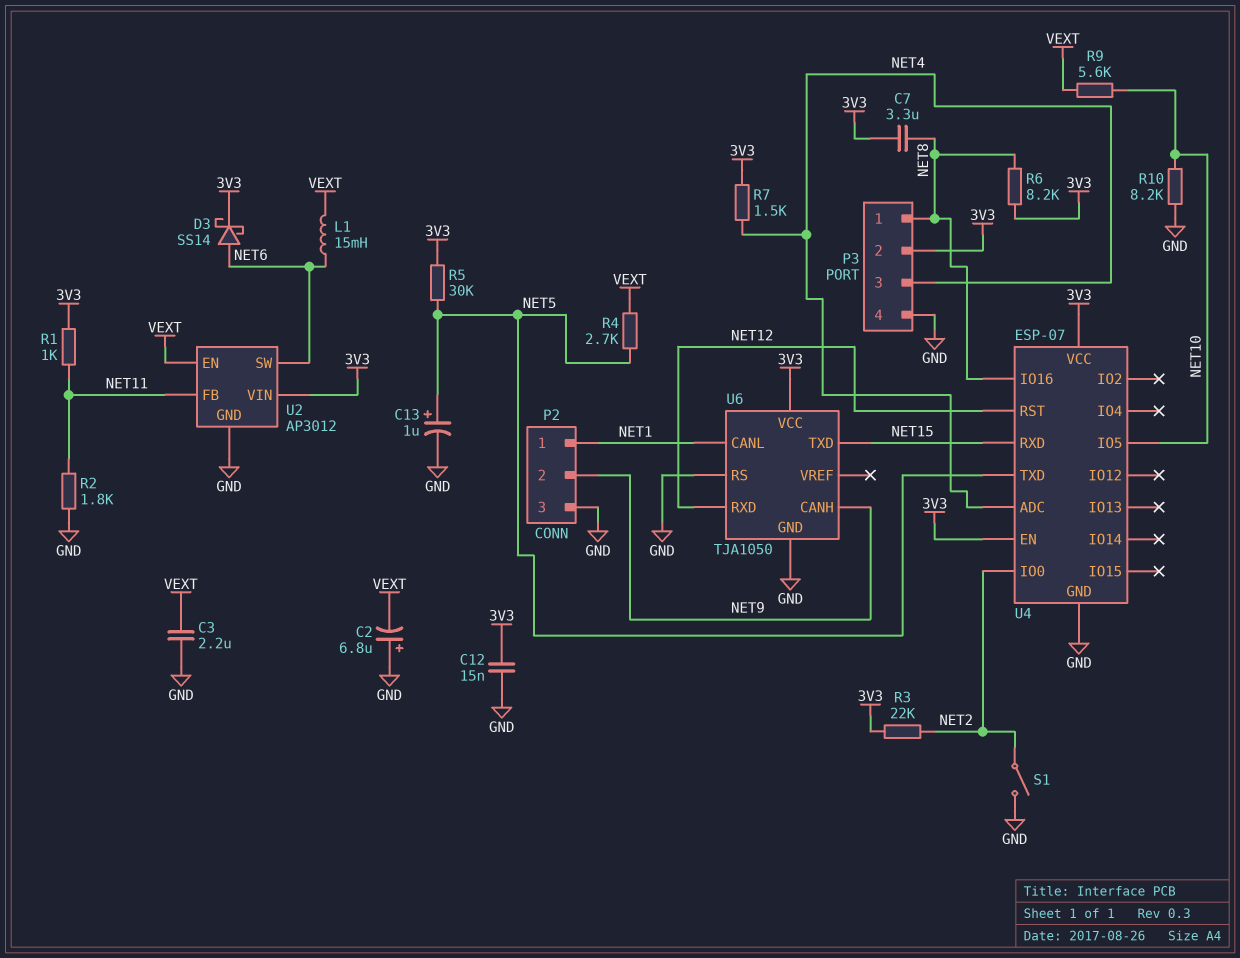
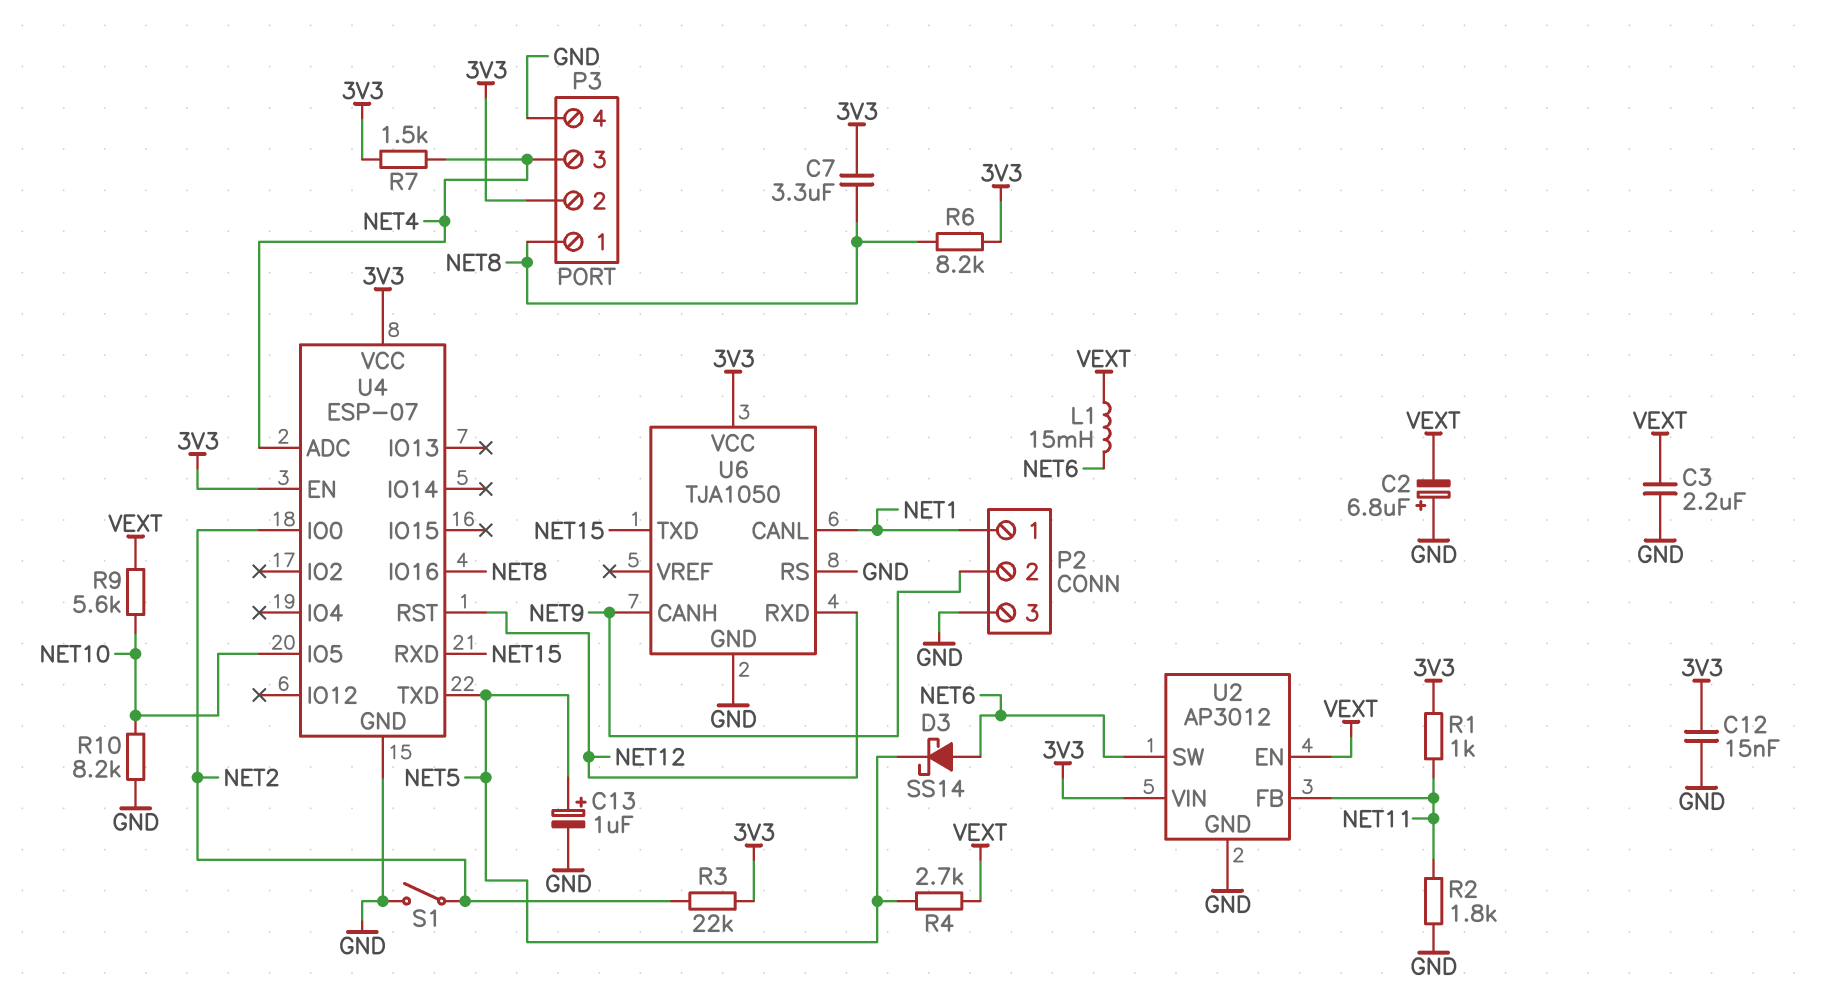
D3: schottky SS14 (A NET6, K 3V3) -> schottky SS14 (A NET6, K NET5)
R5: 30k (3V3, NET5) -> none

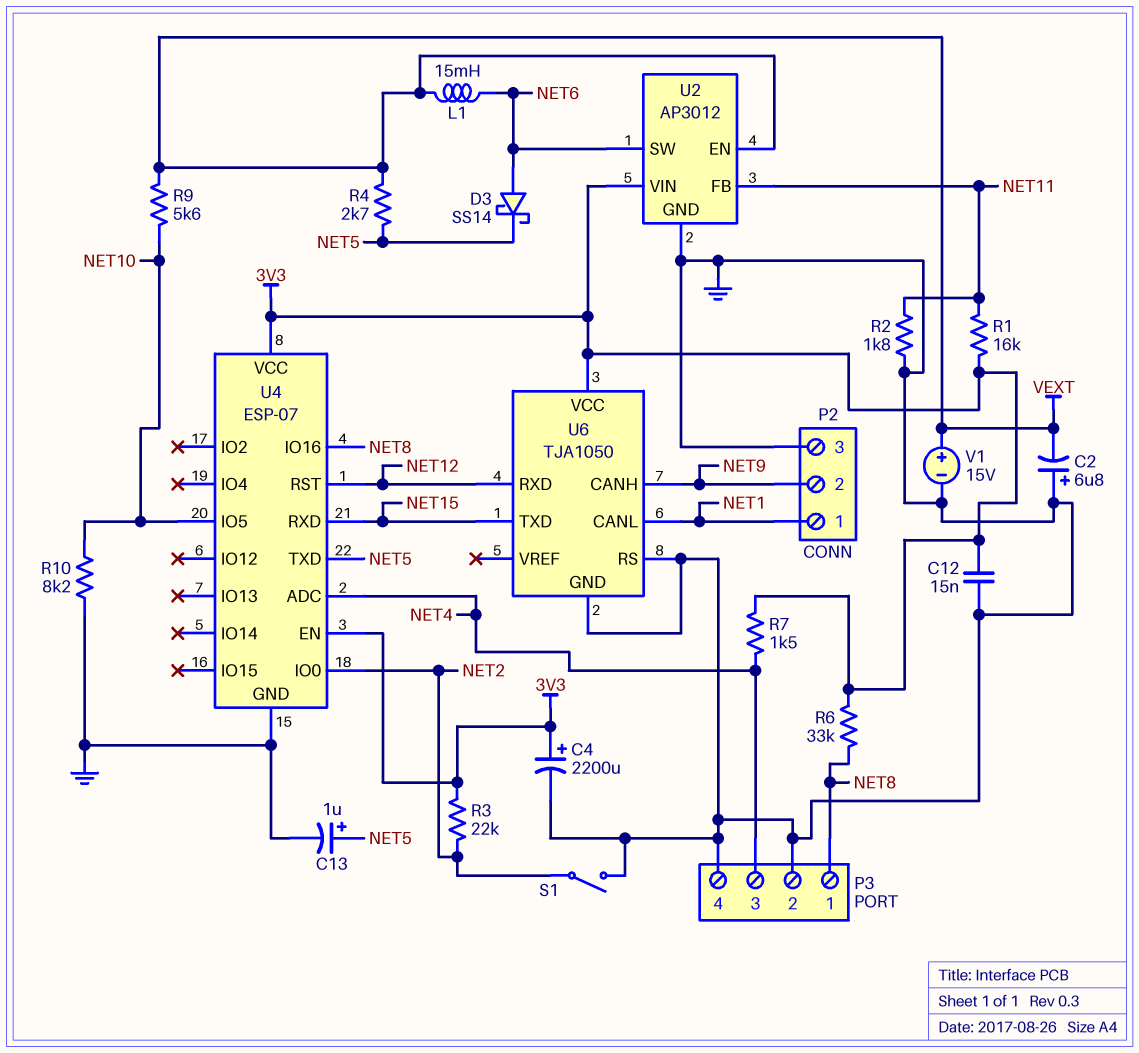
C3: 2.2uF (GND, VEXT) -> none
C4: none -> 2200uF (plus 3V3, minus GND)
C7: 3.3uF (3V3, NET8) -> none
P3 pin 2: 3V3 -> GND
R1: 1k (3V3, NET11) -> 16k (3V3, NET11)
R6: 8.2k (3V3, NET8) -> 33k (3V3, NET8)
V1: none -> 15V (plus VEXT, minus GND)

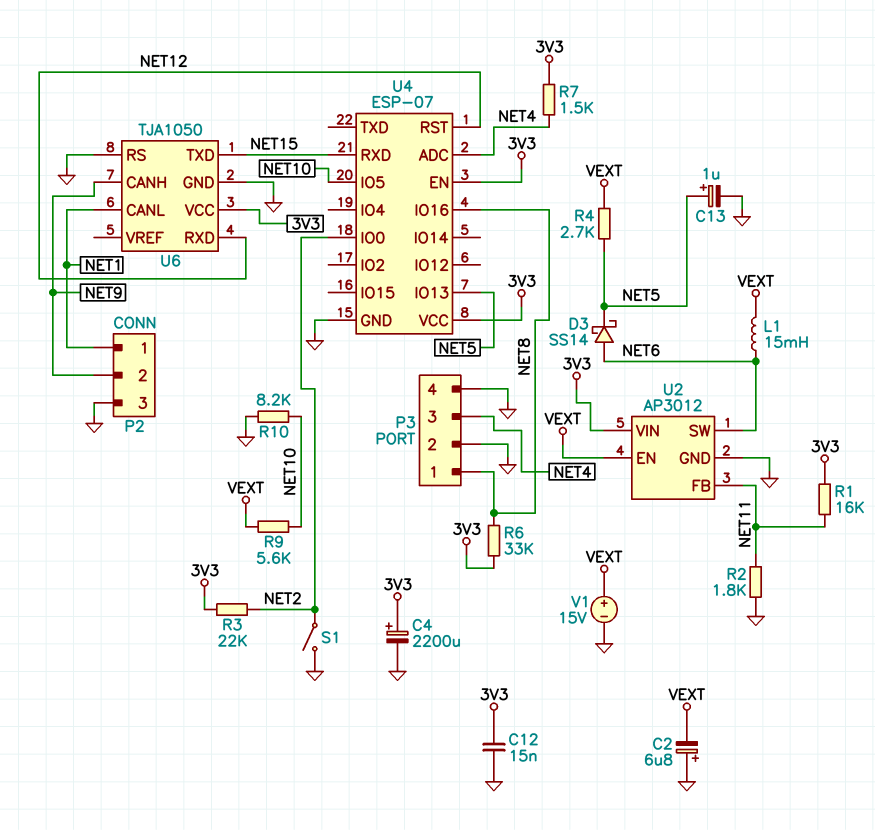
U4 pin IO13: none -> NET5
U4 pin TXD: NET5 -> none

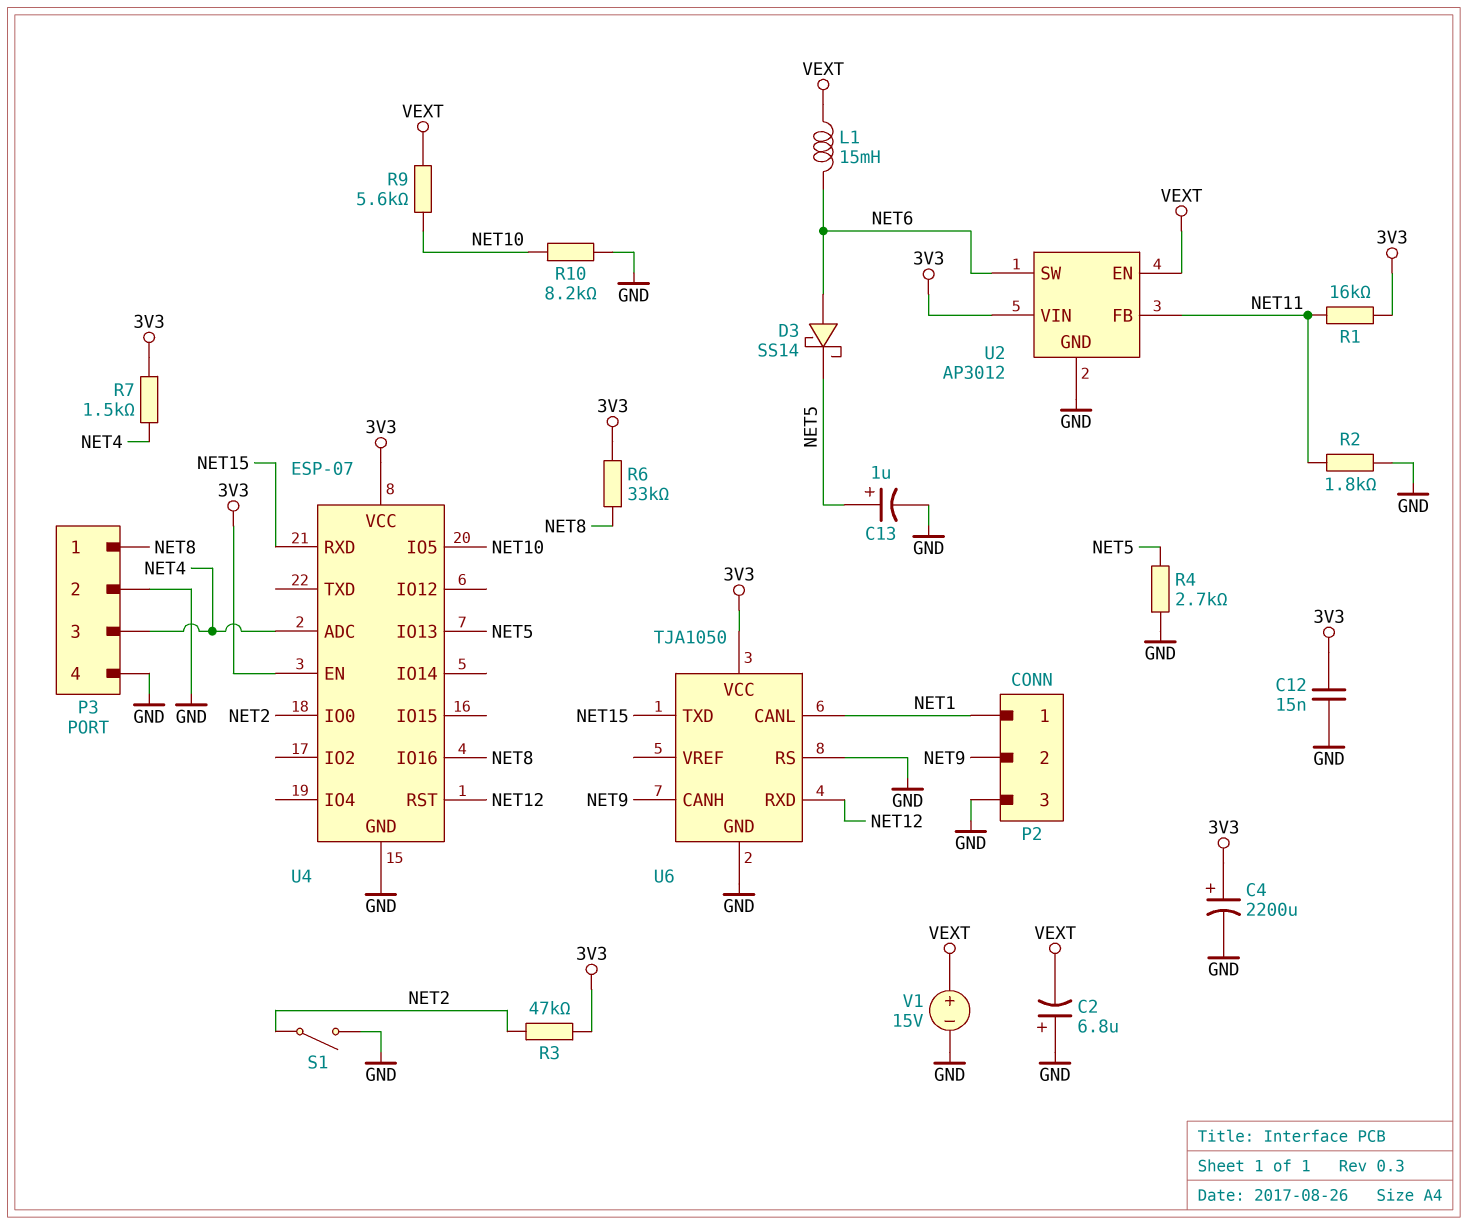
R3: 22k (3V3, NET2) -> 47k (3V3, NET2)
R4: 2.7k (NET5, VEXT) -> 2.7k (GND, NET5)

